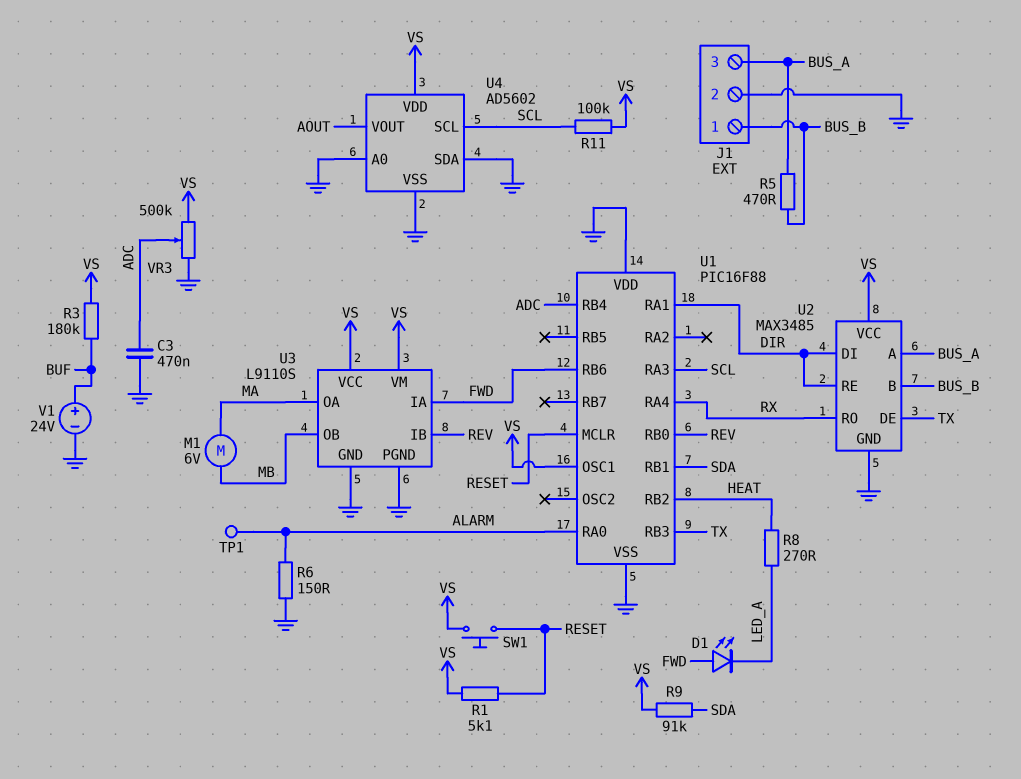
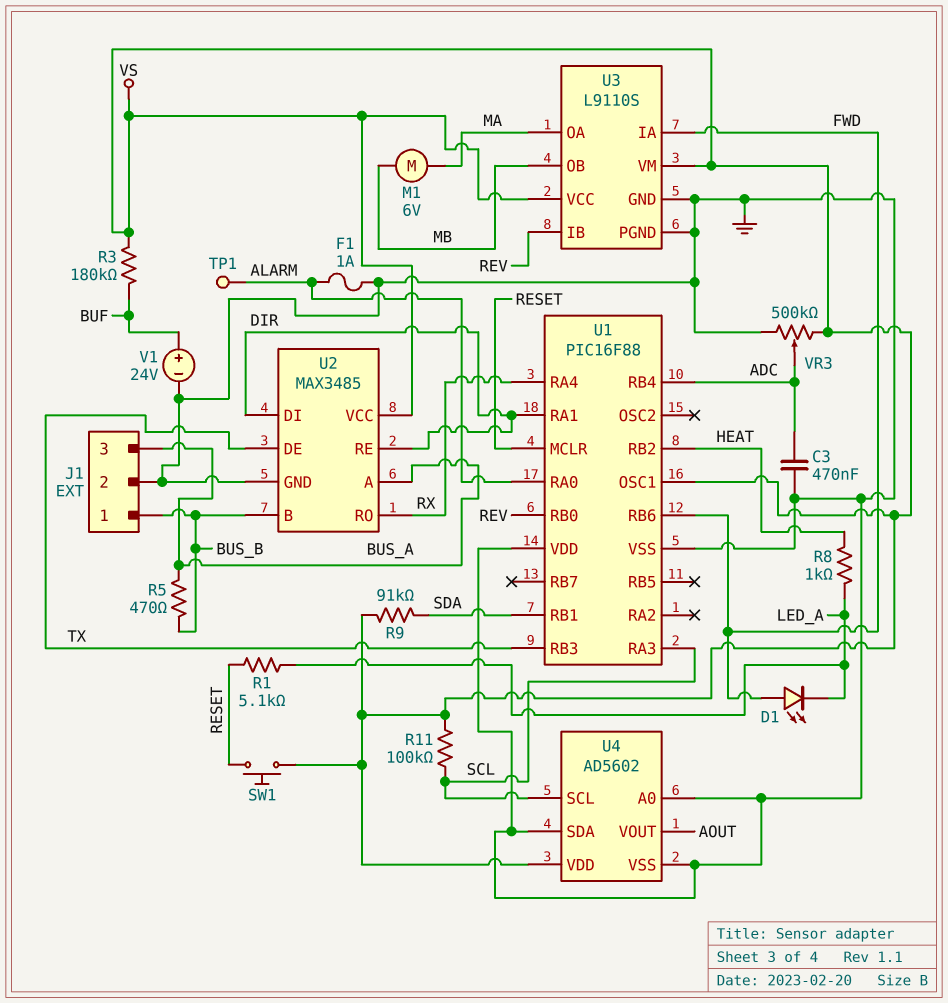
F1: none -> 1A (ALARM, GND)
R1: 5.1k (RESET, VS) -> 5.1k (LED_A, RESET)
R6: 150 (ALARM, GND) -> none
R8: 270 (HEAT, LED_A) -> 1k (HEAT, LED_A)

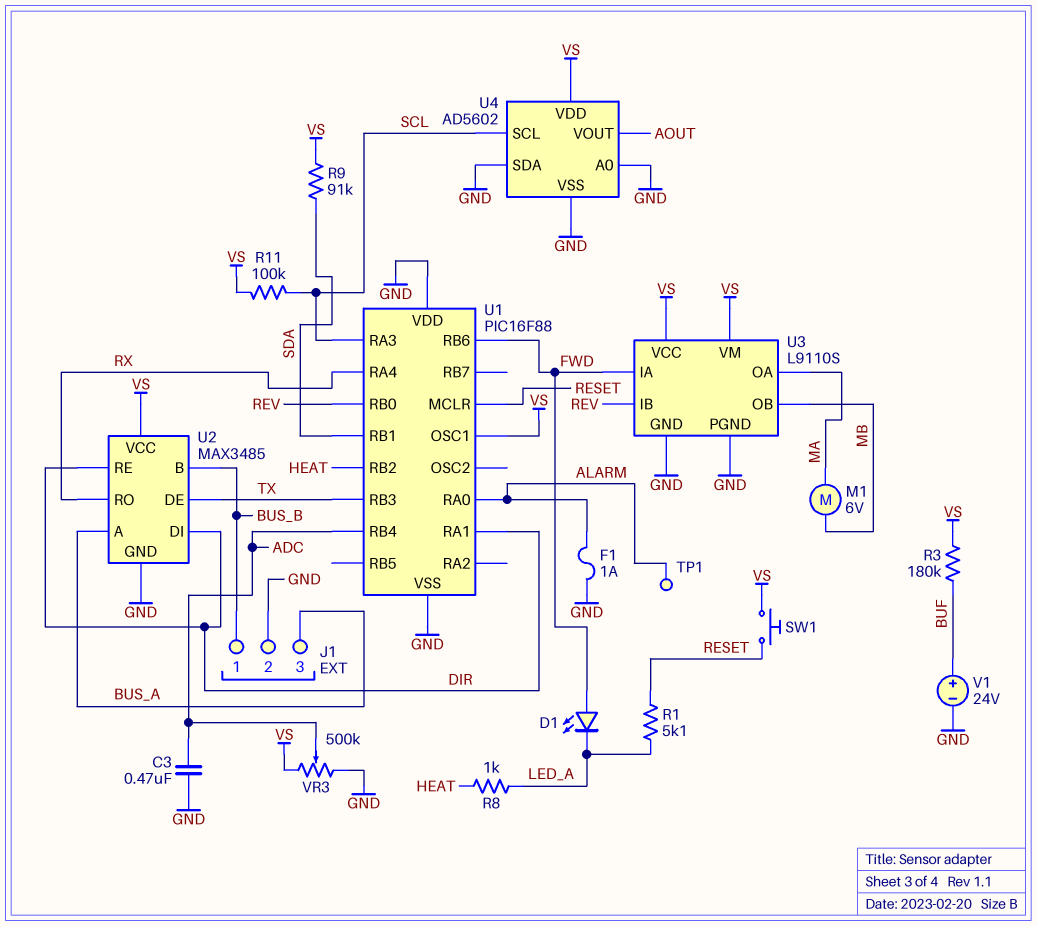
R5: 470 (BUS_A, BUS_B) -> none

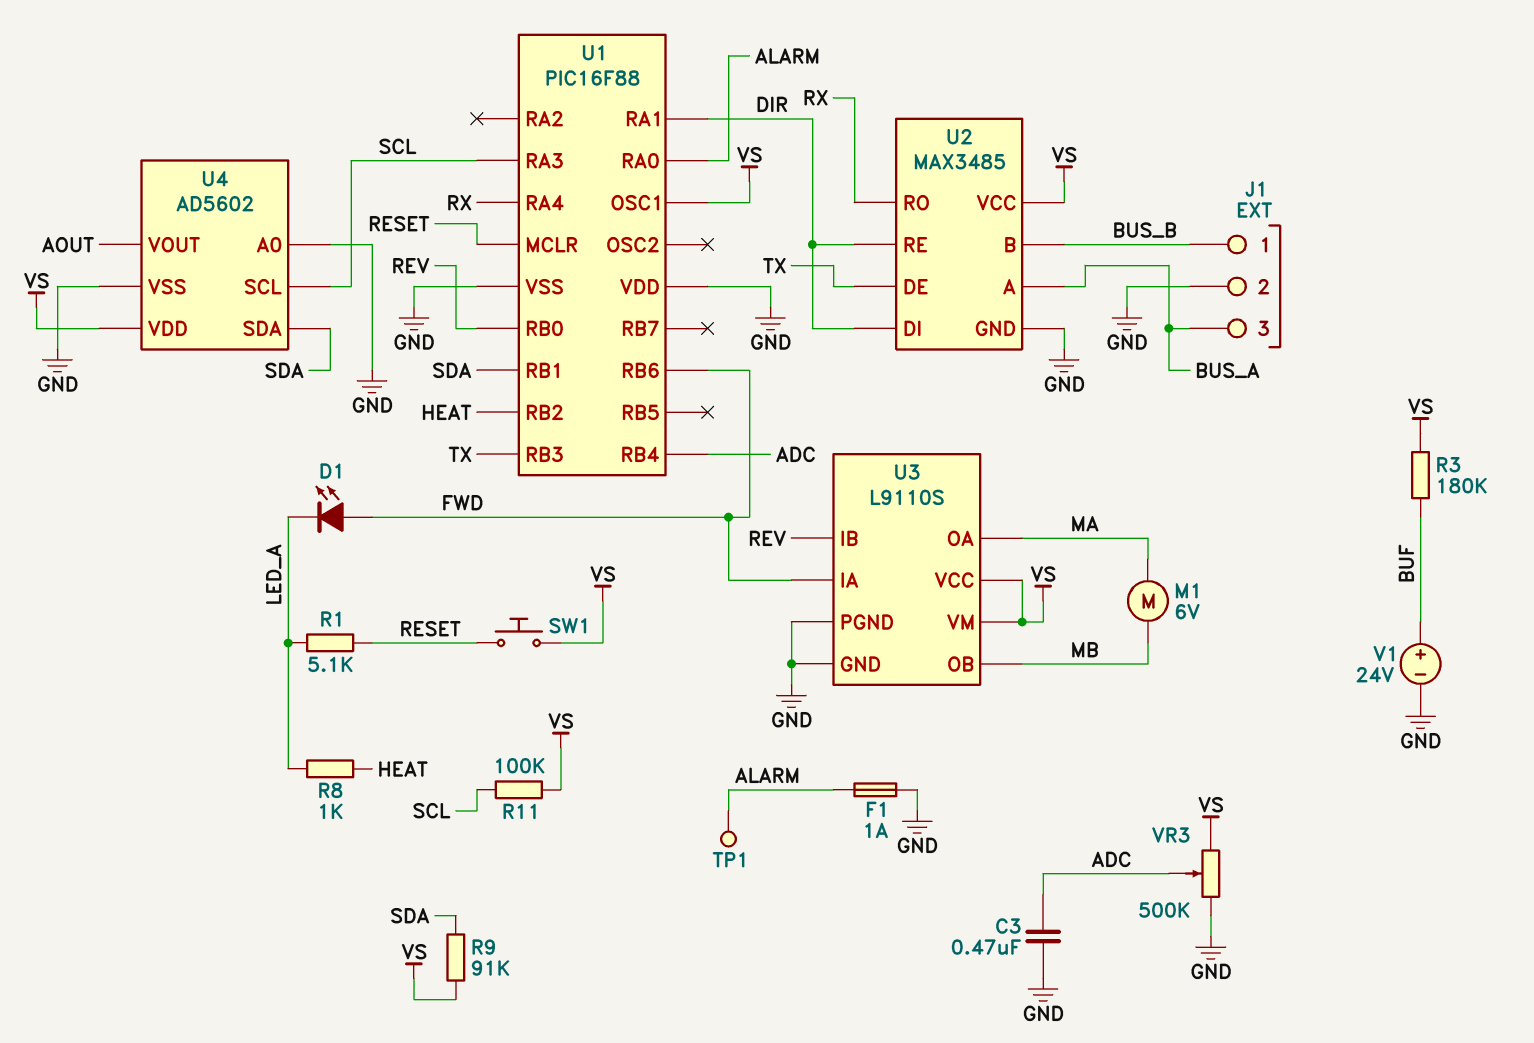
U4 pin SDA: GND -> SDA

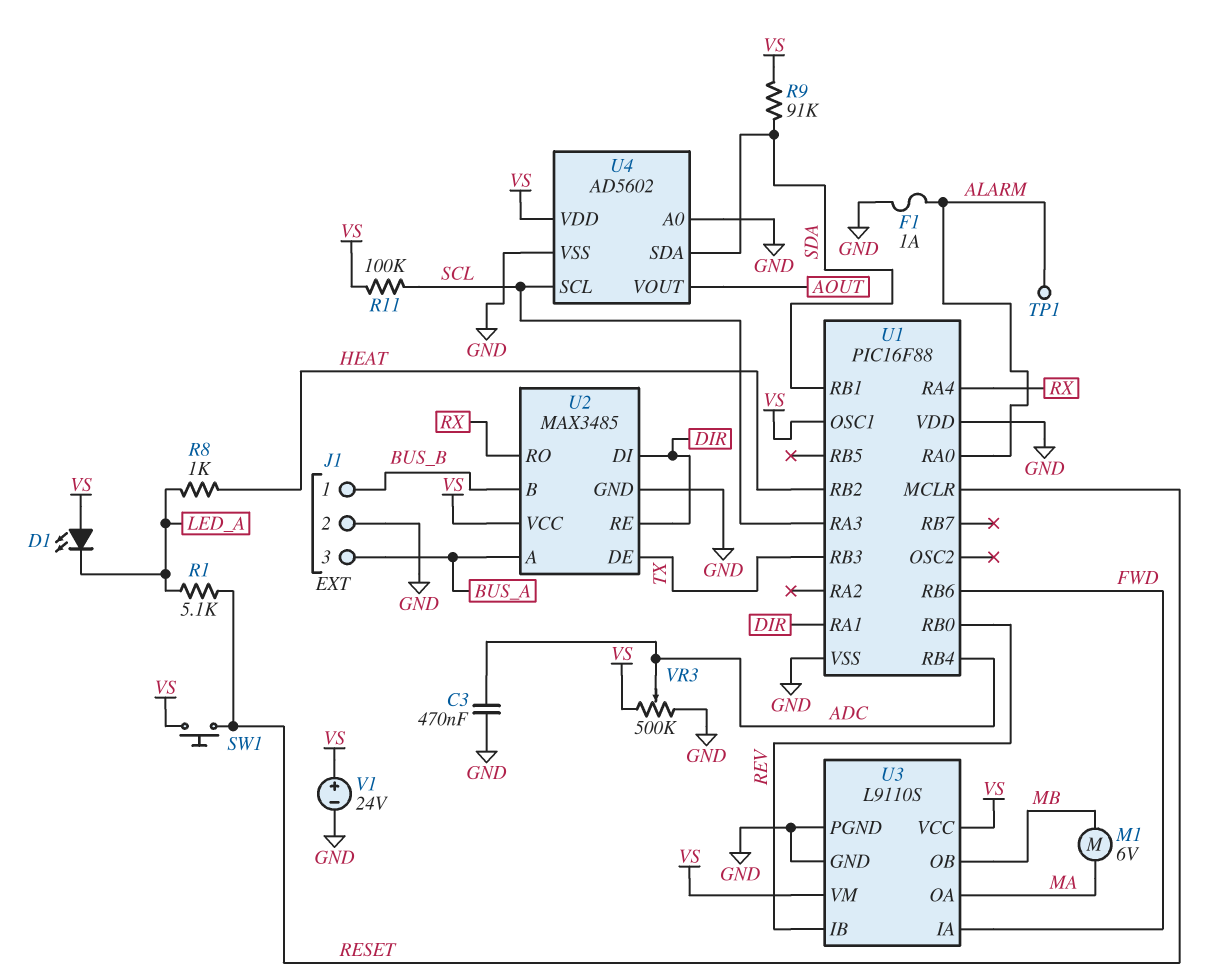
D1: LED (A FWD, K LED_A) -> LED (A VS, K LED_A)
R3: 180k (BUF, VS) -> none
V1: 24V (plus BUF, minus GND) -> 24V (plus VS, minus GND)

